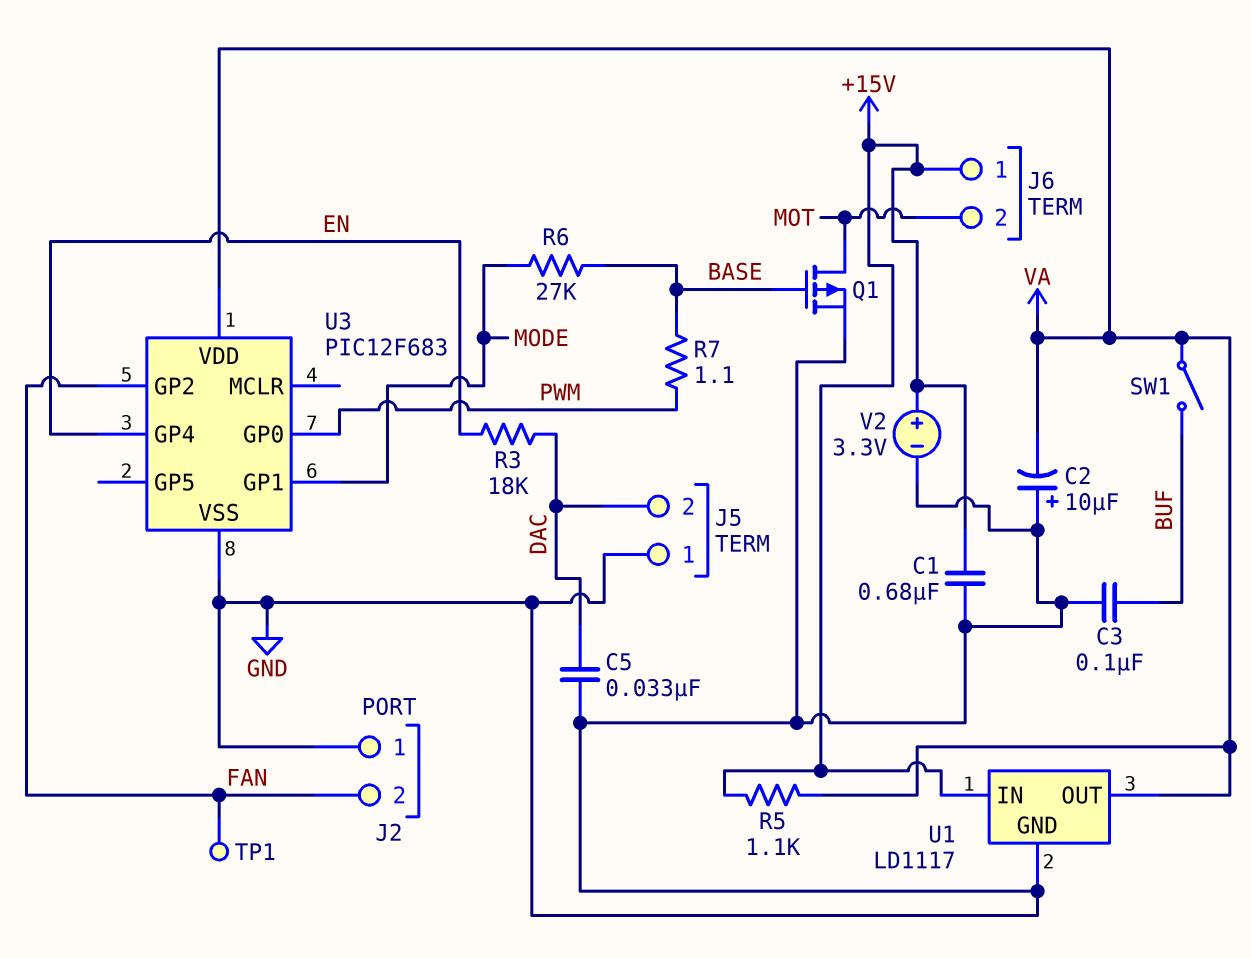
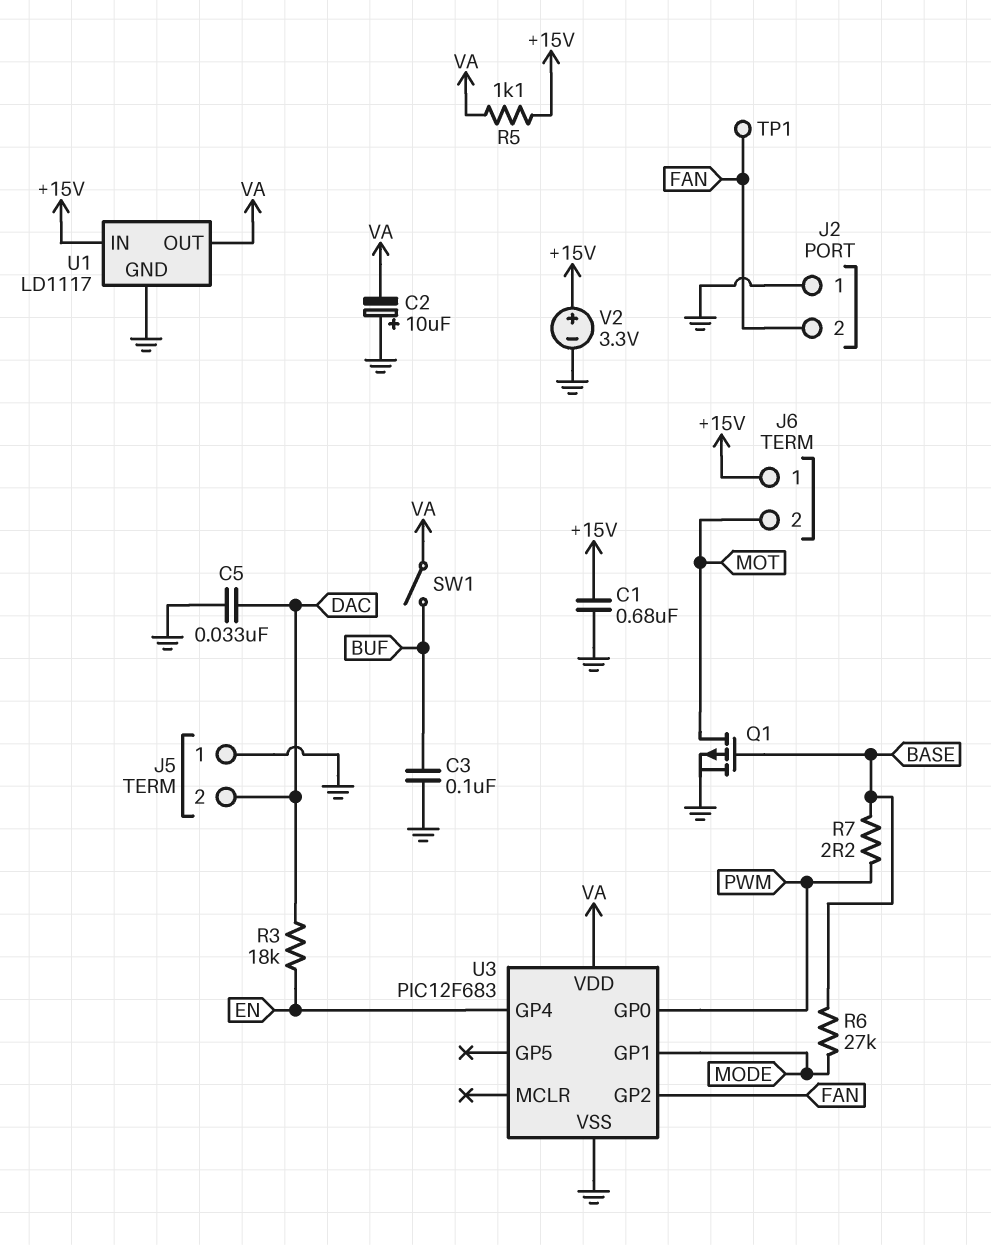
R7: 1.1 (BASE, PWM) -> 2.2 (BASE, PWM)

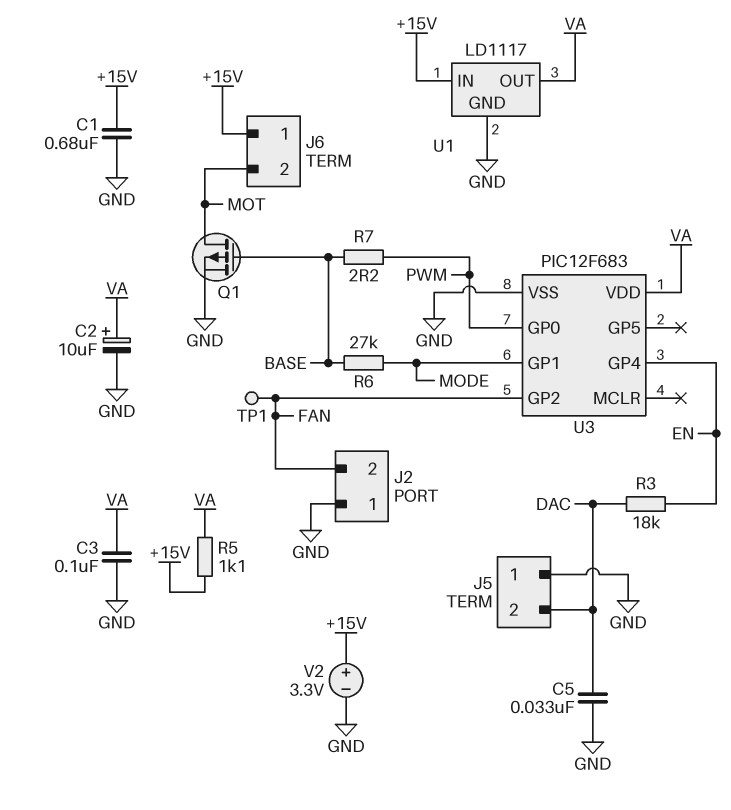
C2: 10uF (plus GND, minus VA) -> 10uF (plus VA, minus GND)
C3: 100nF (BUF, GND) -> 100nF (GND, VA)
SW1: switch (BUF, VA) -> none

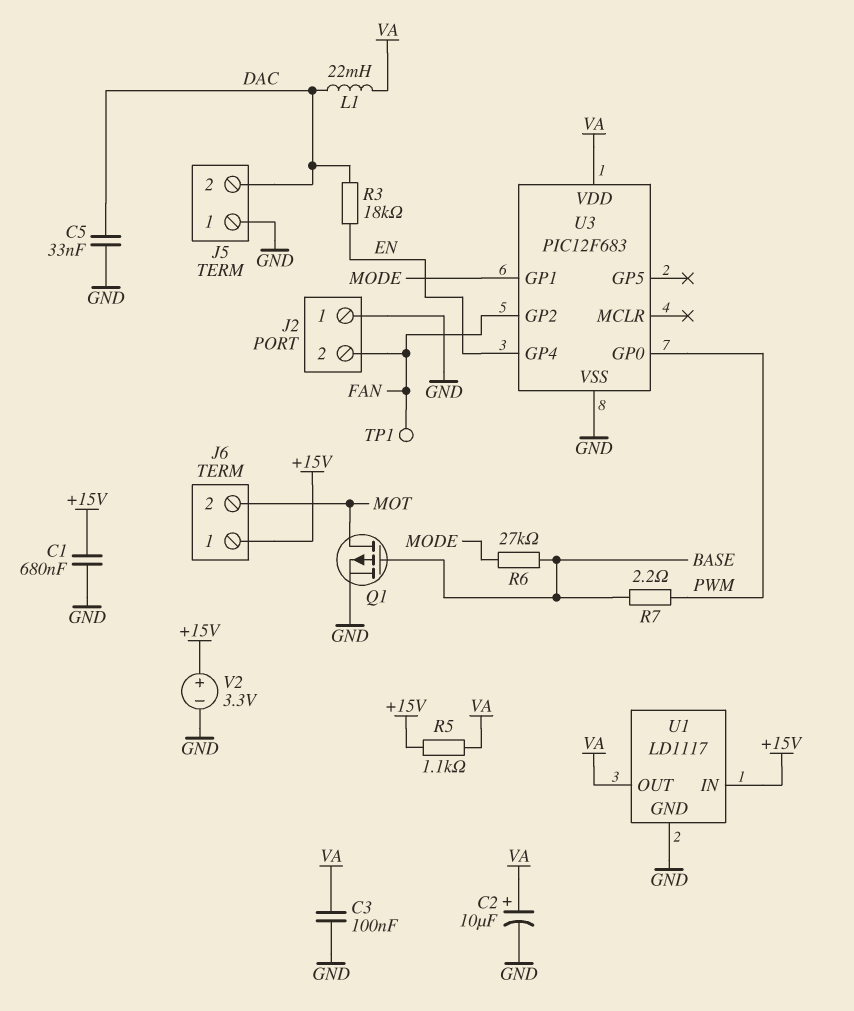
L1: none -> 22mH (DAC, VA)

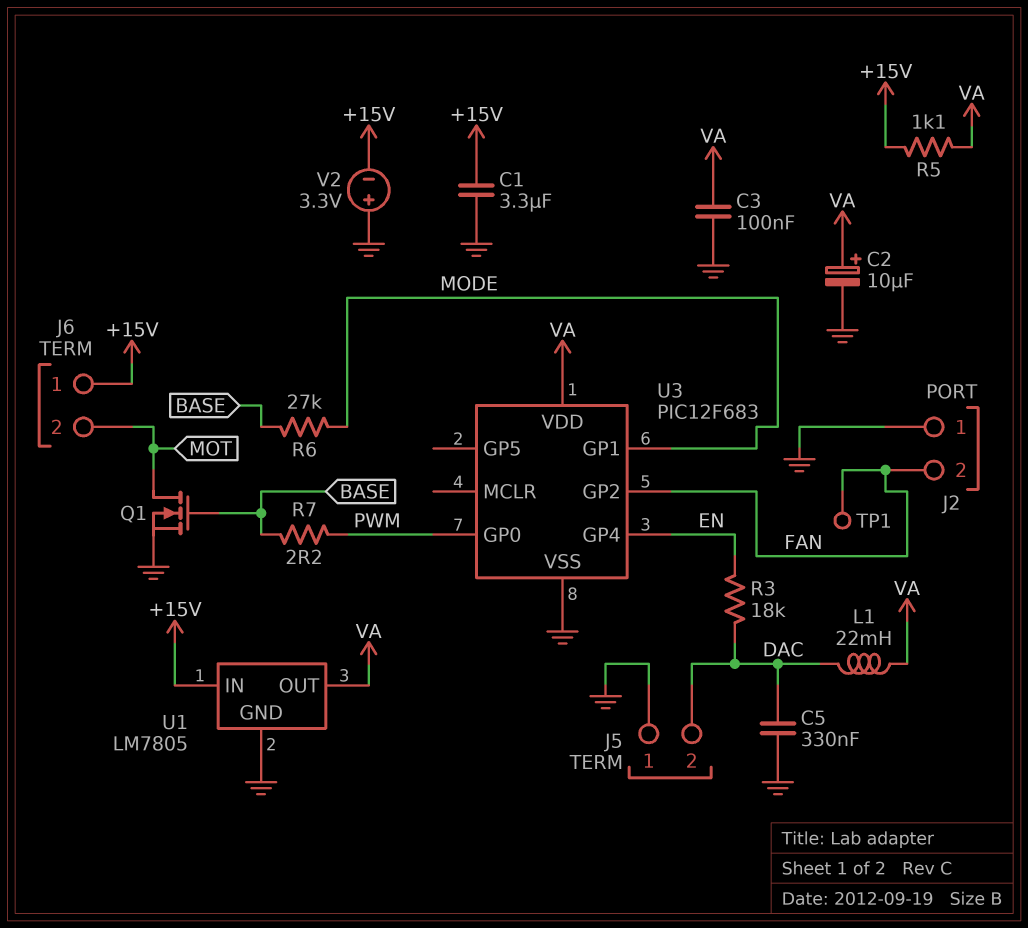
C1: 680nF (+15V, GND) -> 3.3uF (+15V, GND)
C5: 33nF (DAC, GND) -> 330nF (DAC, GND)
Q1: PMOS (G BASE, D MOT, S GND) -> NMOS (G BASE, D MOT, S GND)
U1: LD1117 -> LM7805
V2: 3.3V (plus +15V, minus GND) -> 3.3V (plus GND, minus +15V)

